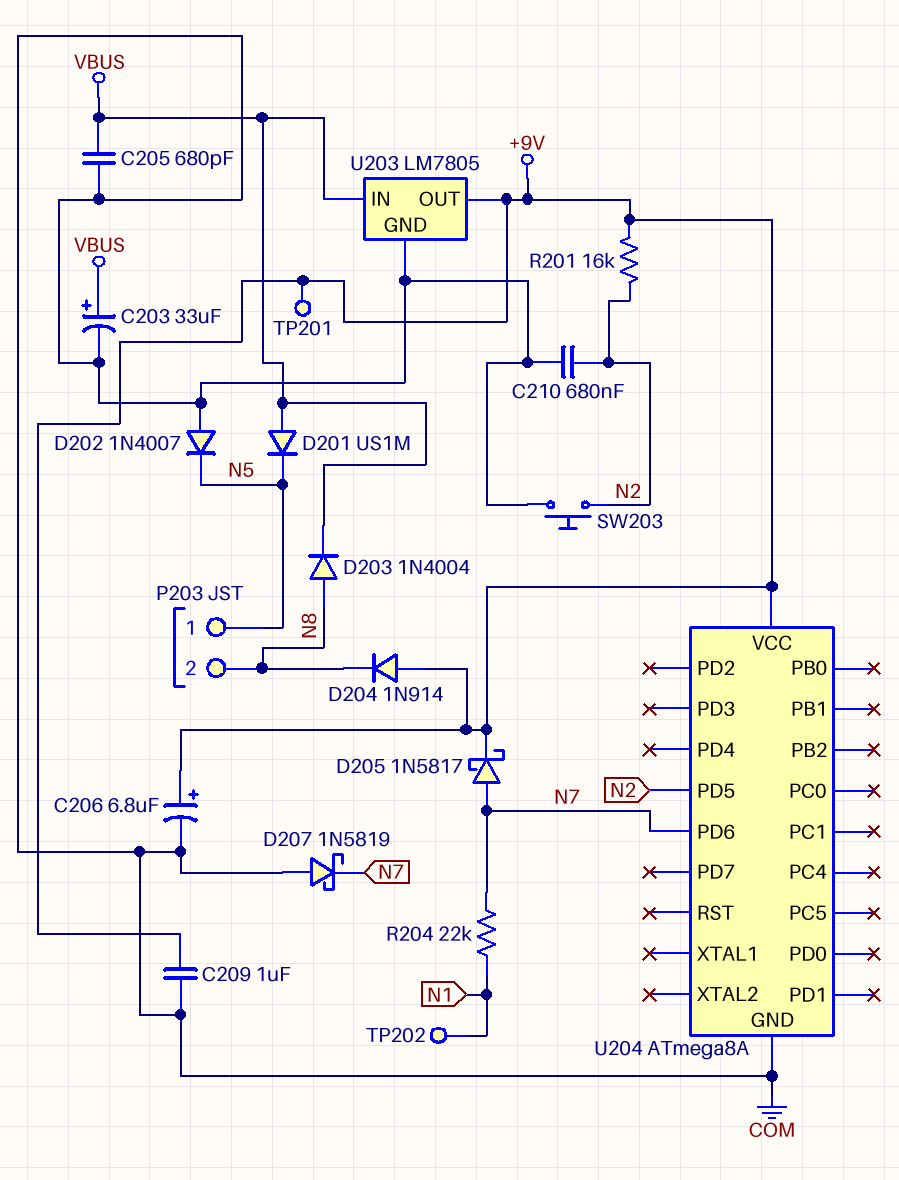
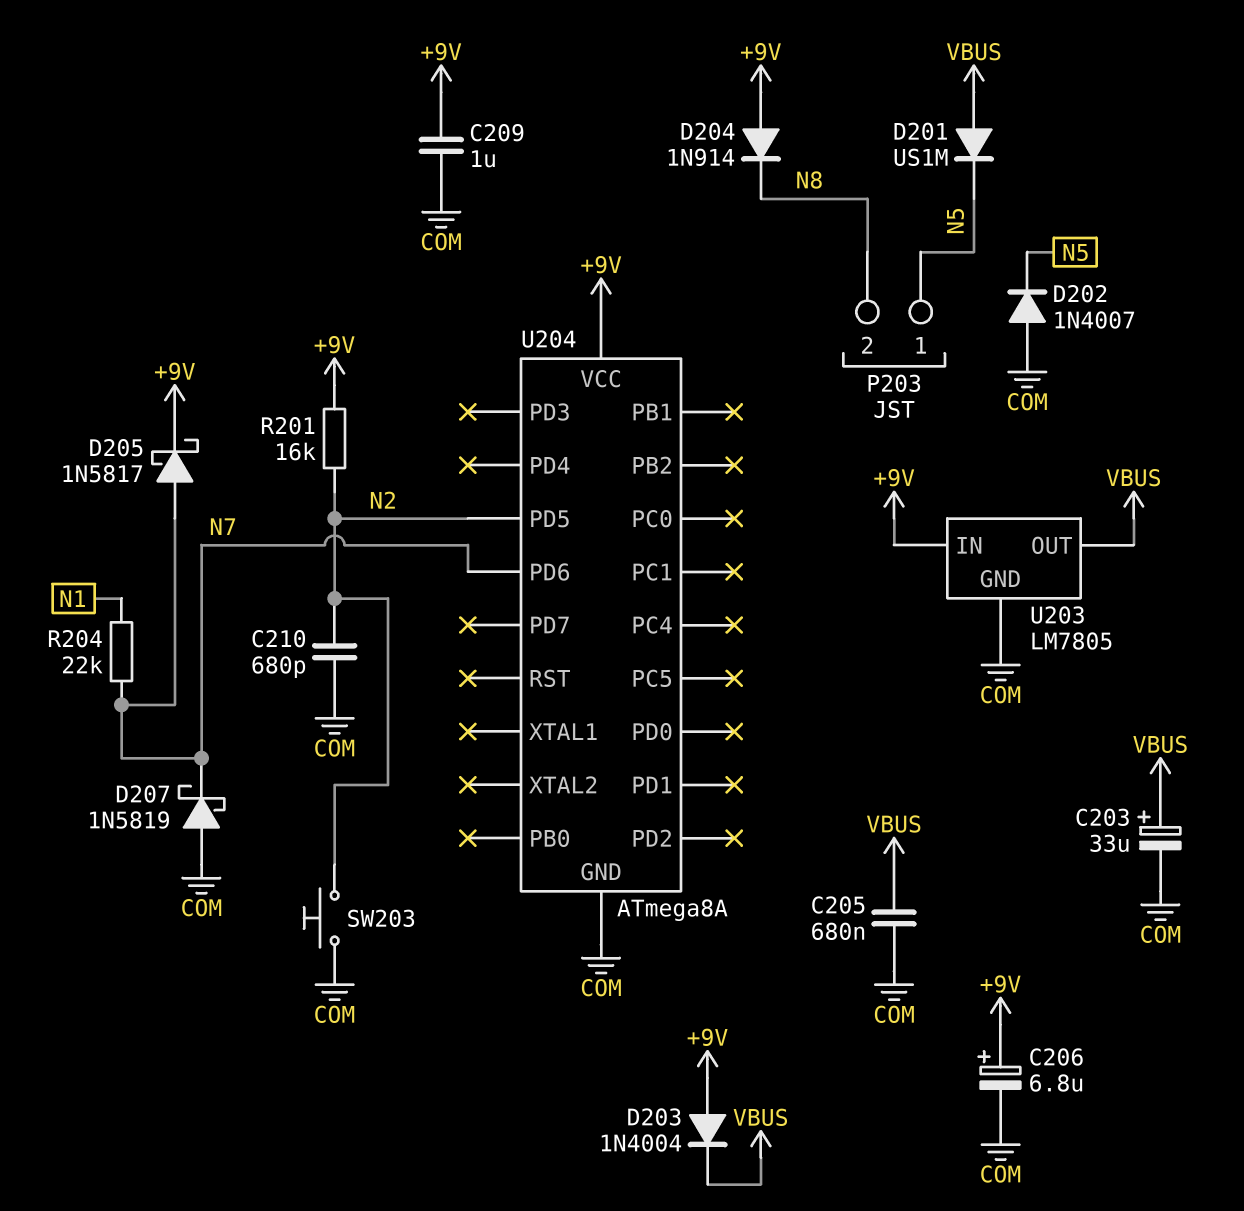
C205: 680pF (COM, VBUS) -> 680nF (COM, VBUS)
C210: 680nF (COM, N2) -> 680pF (COM, N2)
D203: diode 1N4004 (A N8, K VBUS) -> diode 1N4004 (A +9V, K VBUS)
TP201: test point (+9V) -> none
TP202: test point (N1) -> none
U203 pin IN: VBUS -> +9V
U203 pin OUT: +9V -> VBUS

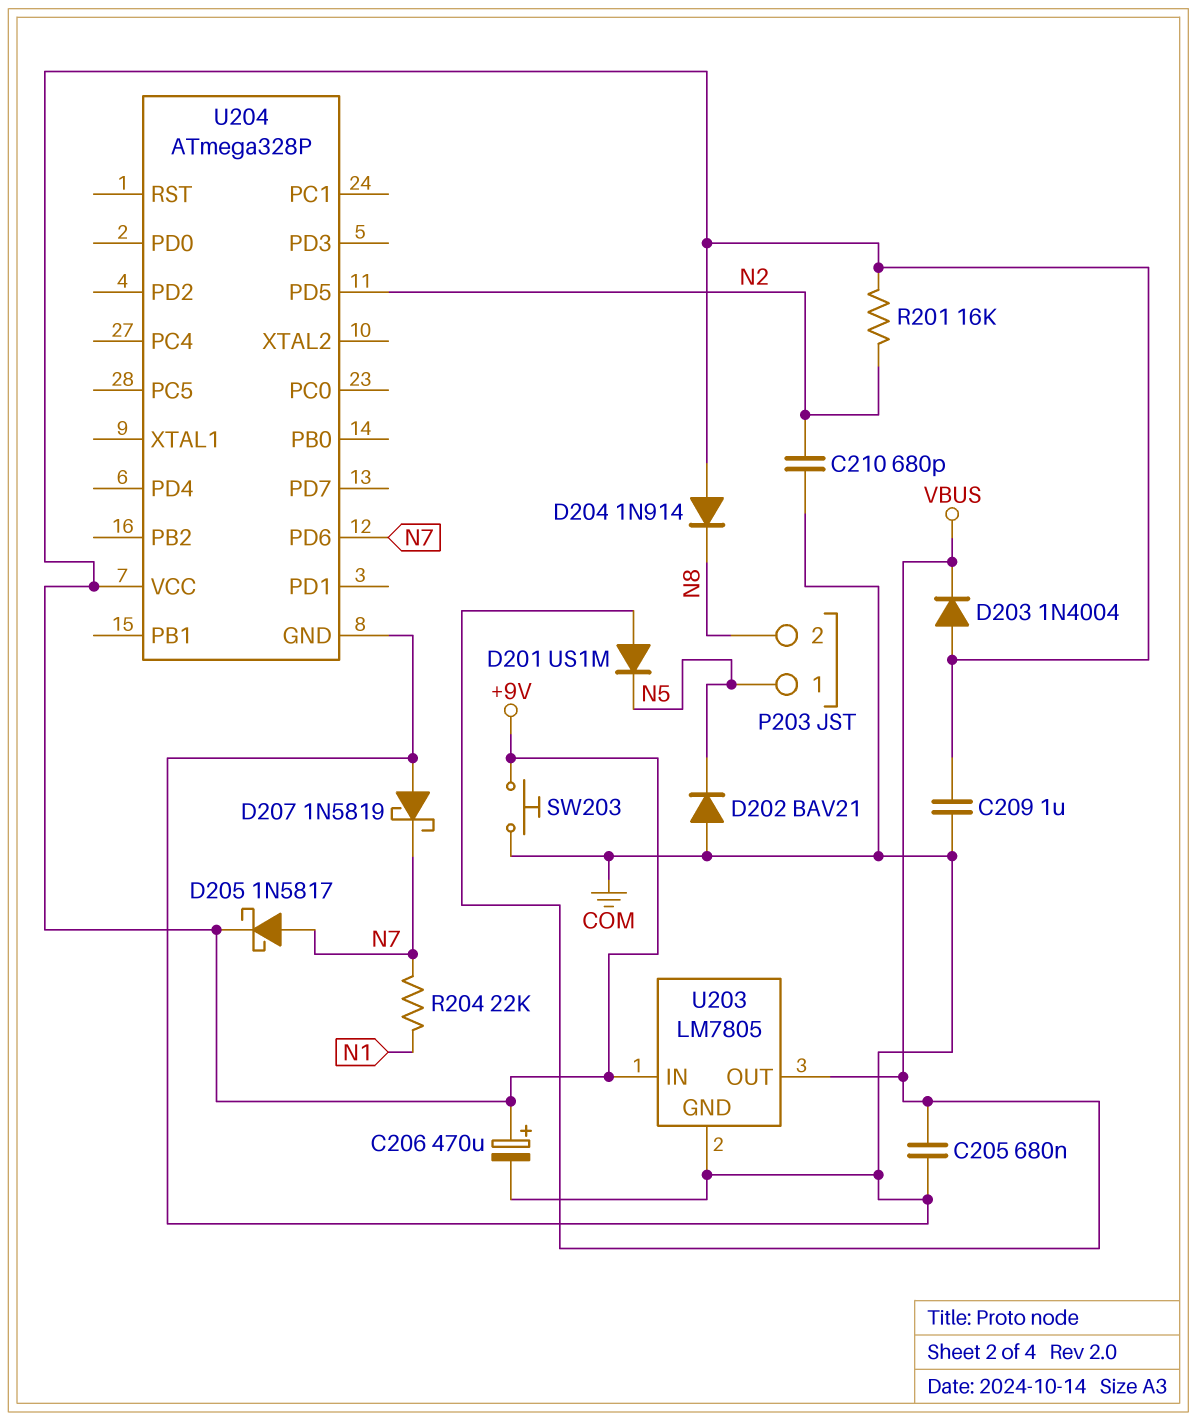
C203: 33uF (plus VBUS, minus COM) -> none
C206: 6.8uF (plus +9V, minus COM) -> 470uF (plus +9V, minus COM)
D202: diode 1N4007 (A COM, K N5) -> diode BAV21 (A COM, K N5)
SW203: button (COM, N2) -> button (+9V, COM)
U204: ATmega8A -> ATmega328P

